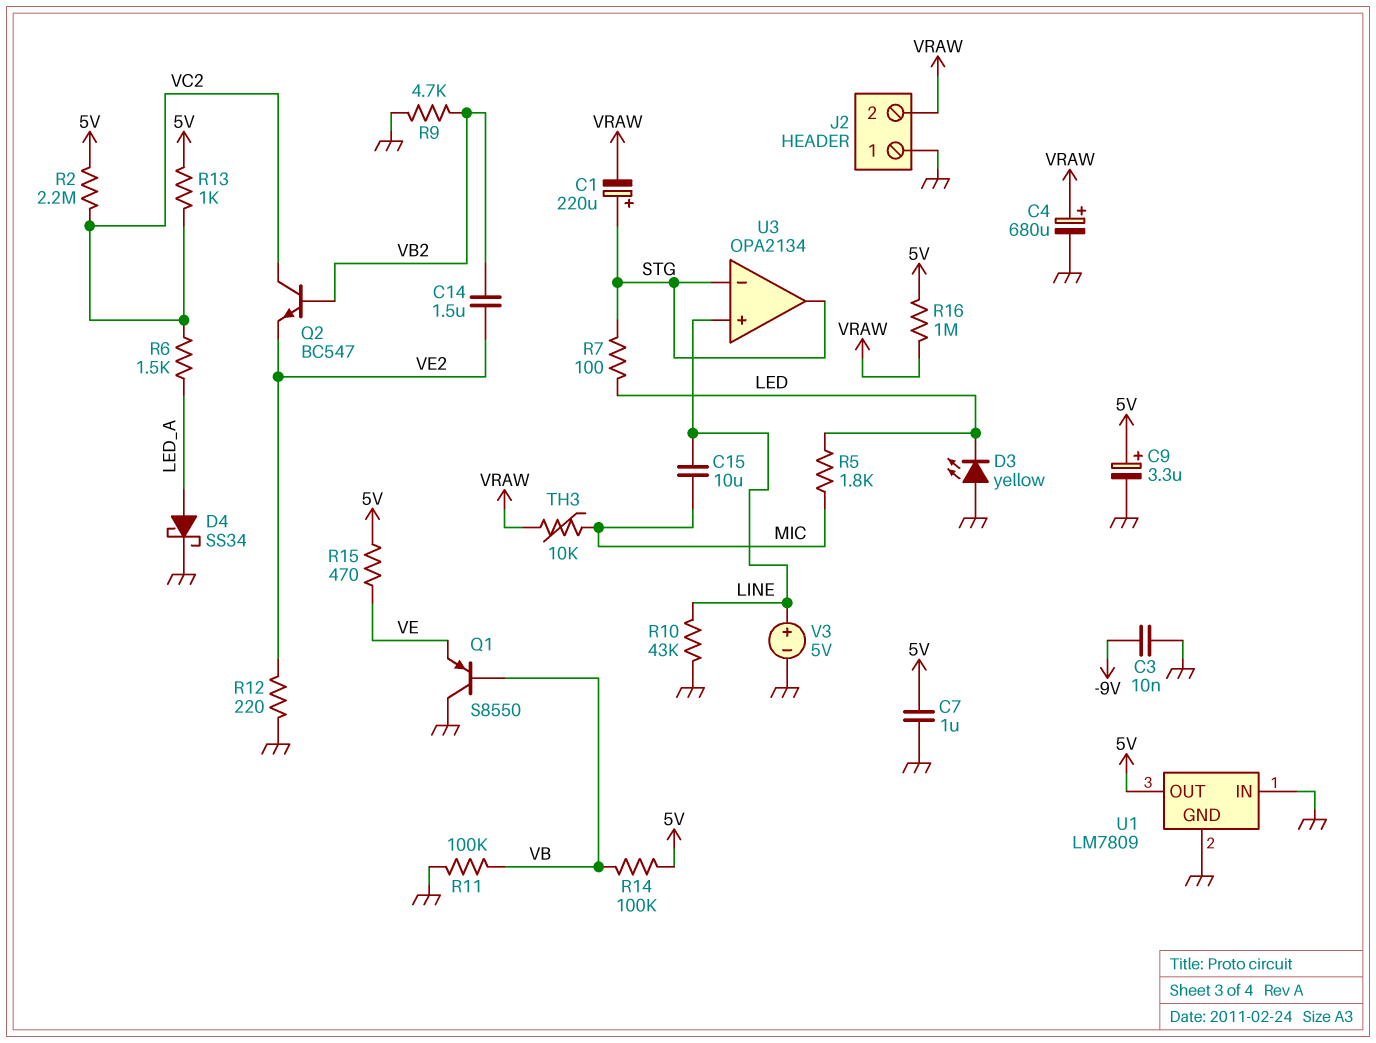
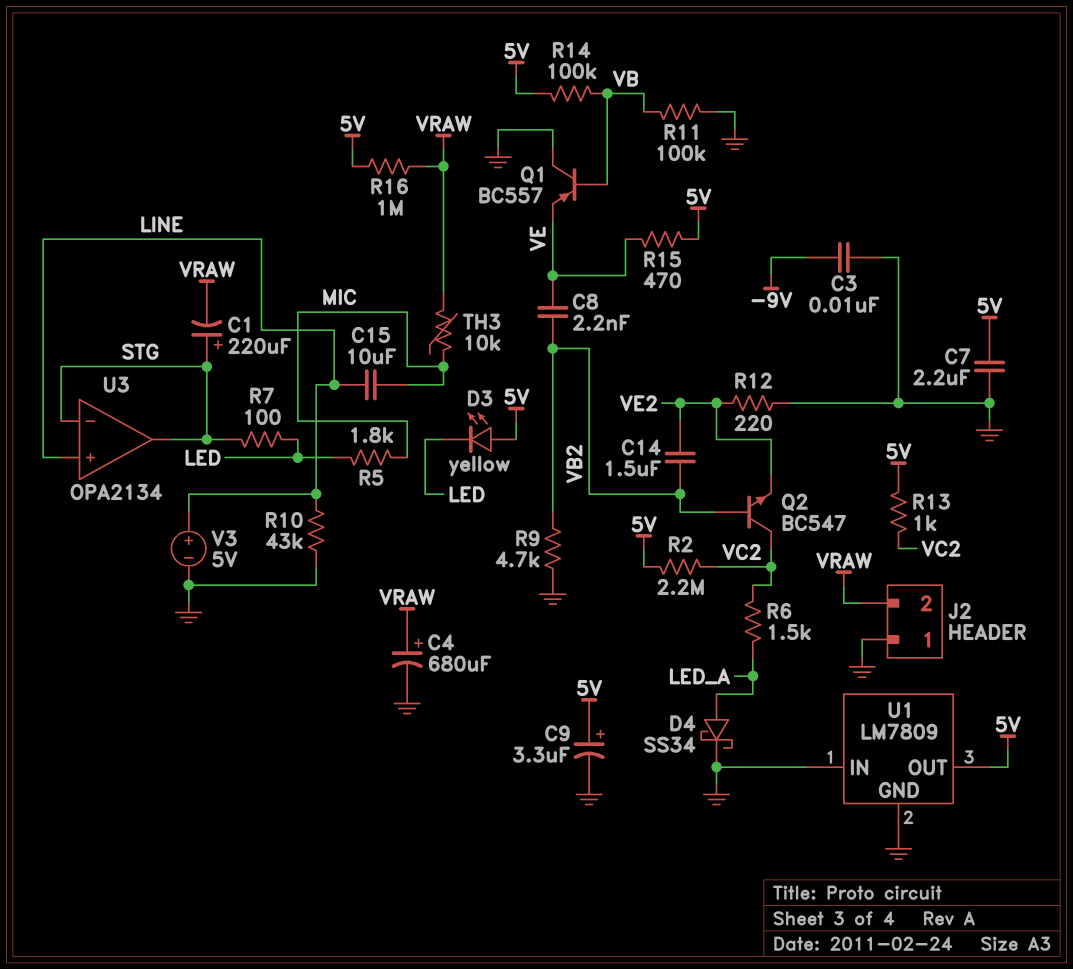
C7: 1uF (5V, GND) -> 2.2uF (5V, GND)
C8: none -> 2.2nF (VB2, VE)
D3: LED yellow (A GND, K LED) -> LED yellow (A 5V, K LED)
Q1: PNP S8550 (B VB, C GND, E VE) -> PNP BC557 (B VB, C GND, E VE)

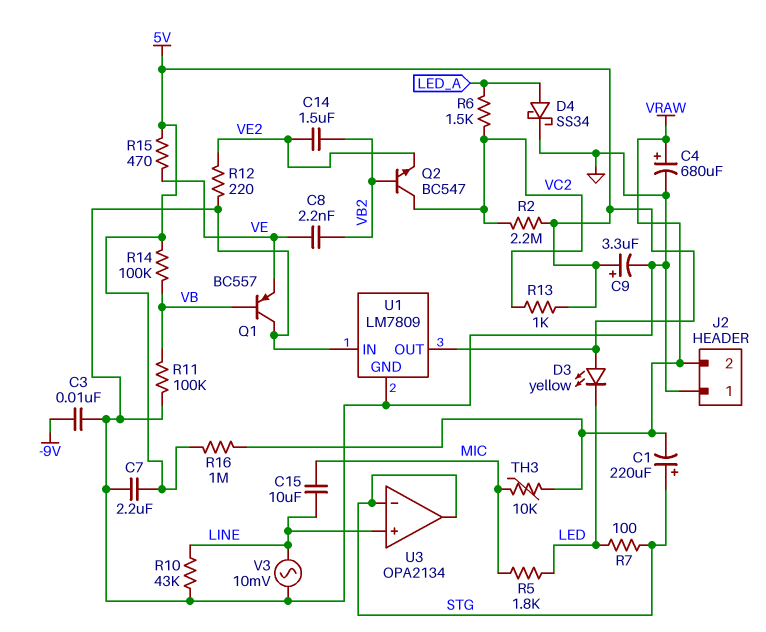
R9: 4.7k (GND, VB2) -> none
V3: 5V (plus LINE, minus GND) -> AC 10mV (GND, LINE)

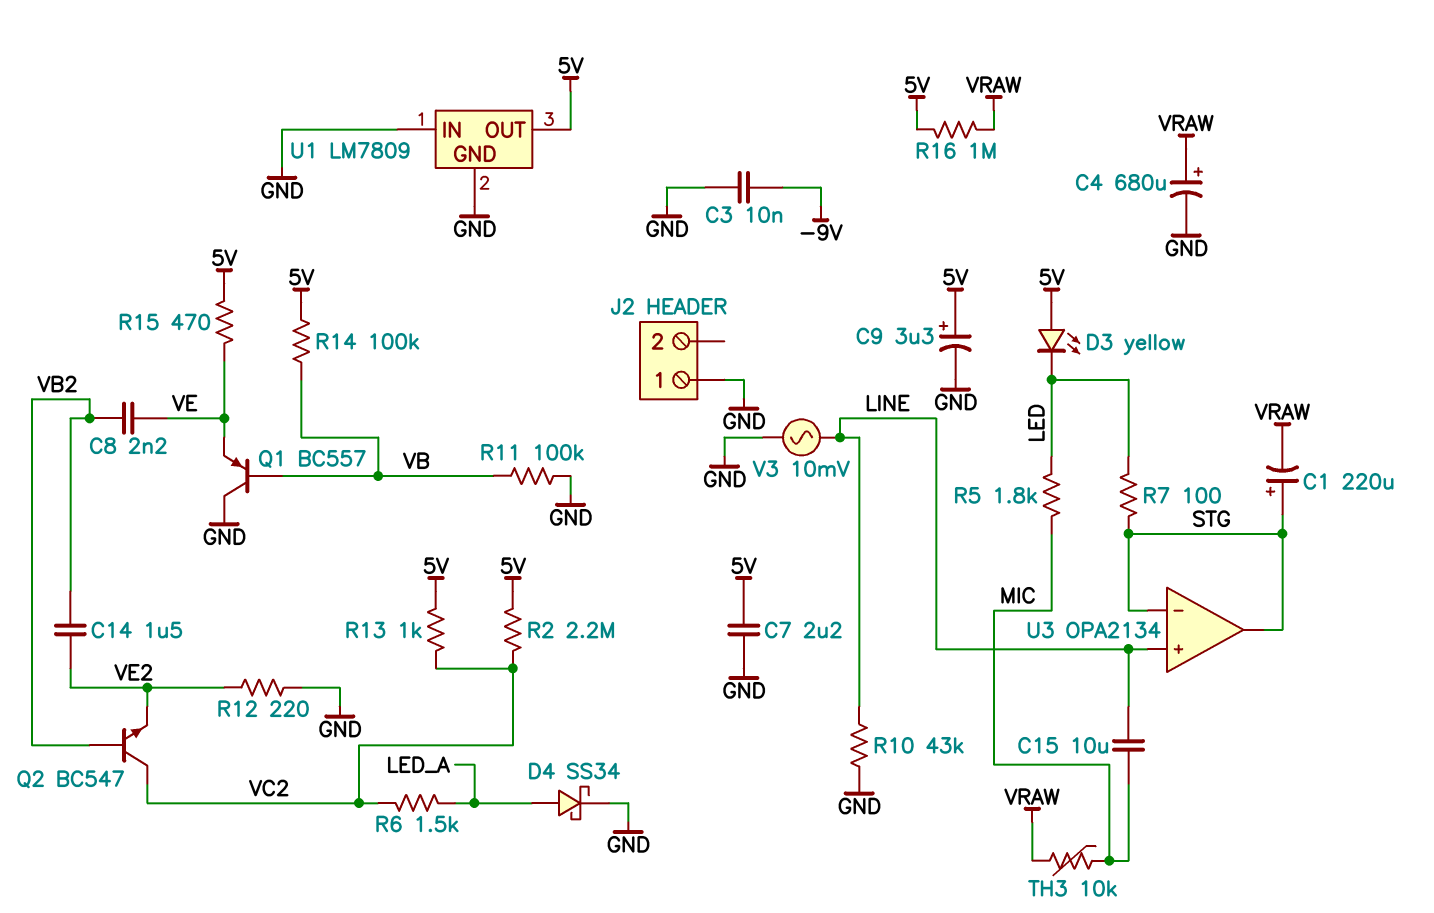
J2 pin 2: VRAW -> none

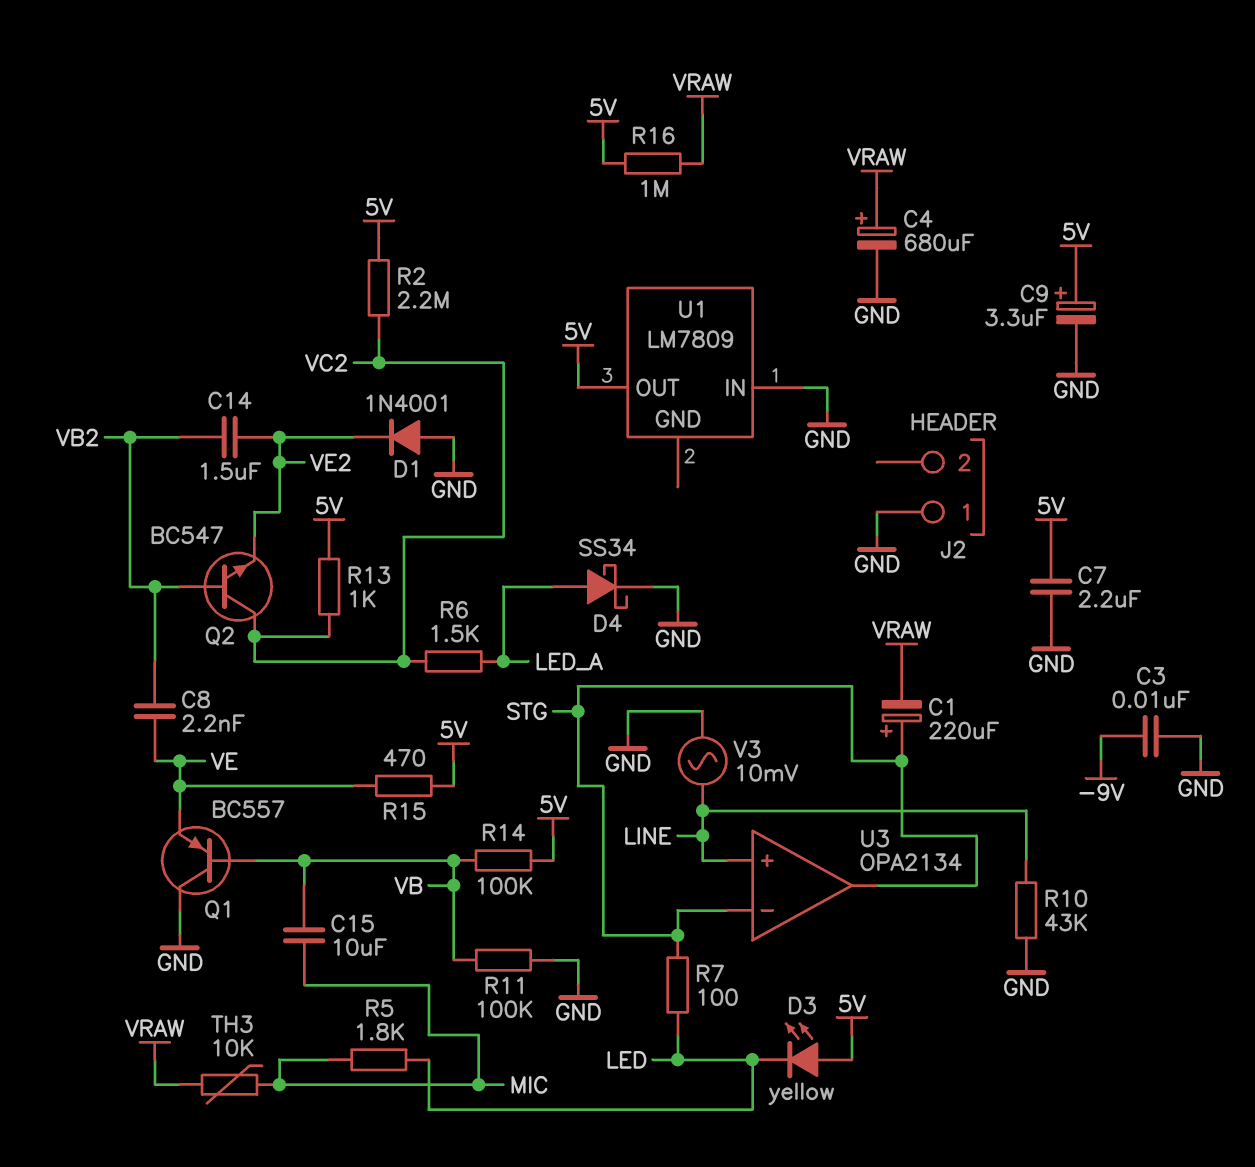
C15: 10uF (LINE, MIC) -> 10uF (MIC, VB)
D1: none -> diode 1N4001 (A GND, K VE2)
R12: 220 (GND, VE2) -> none
U1 pin GND: GND -> none

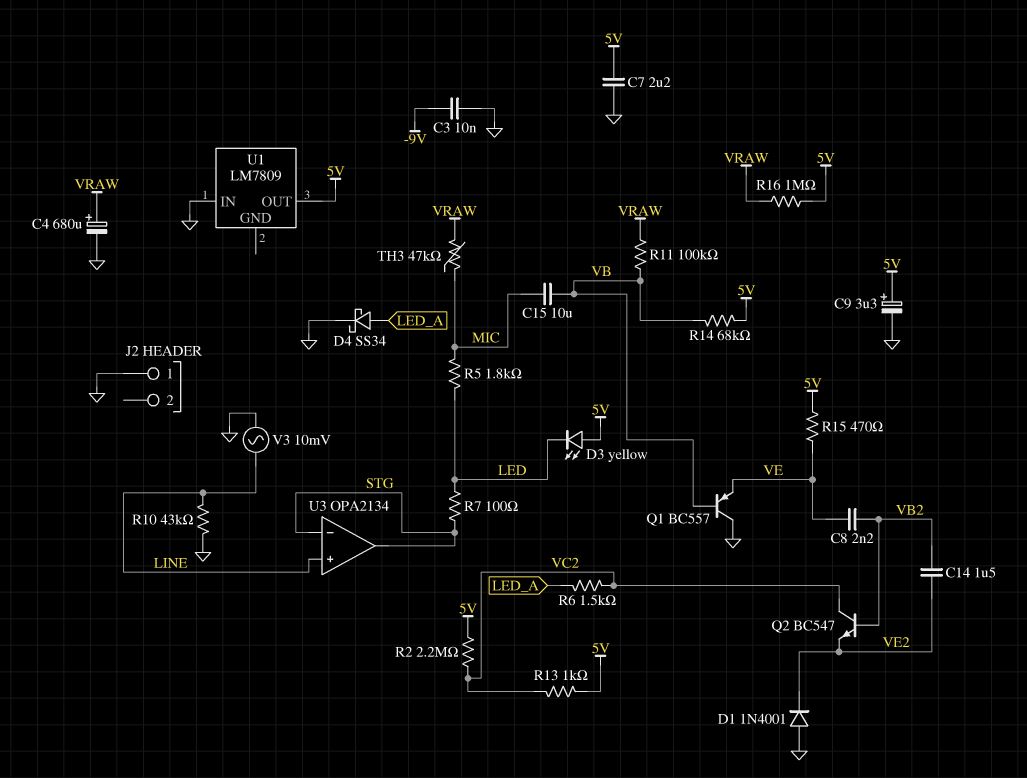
C1: 220uF (plus STG, minus VRAW) -> none
R11: 100k (GND, VB) -> 100k (VB, VRAW)
R14: 100k (5V, VB) -> 68k (5V, VB)
TH3: 10k (MIC, VRAW) -> 47k (MIC, VRAW)

